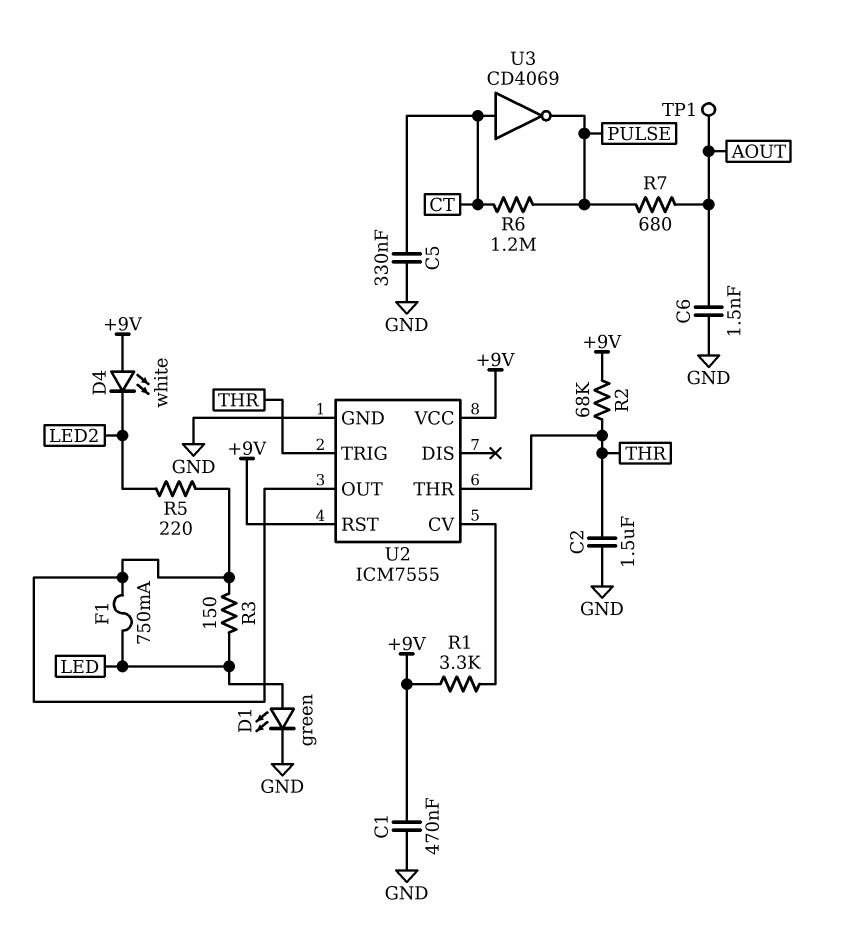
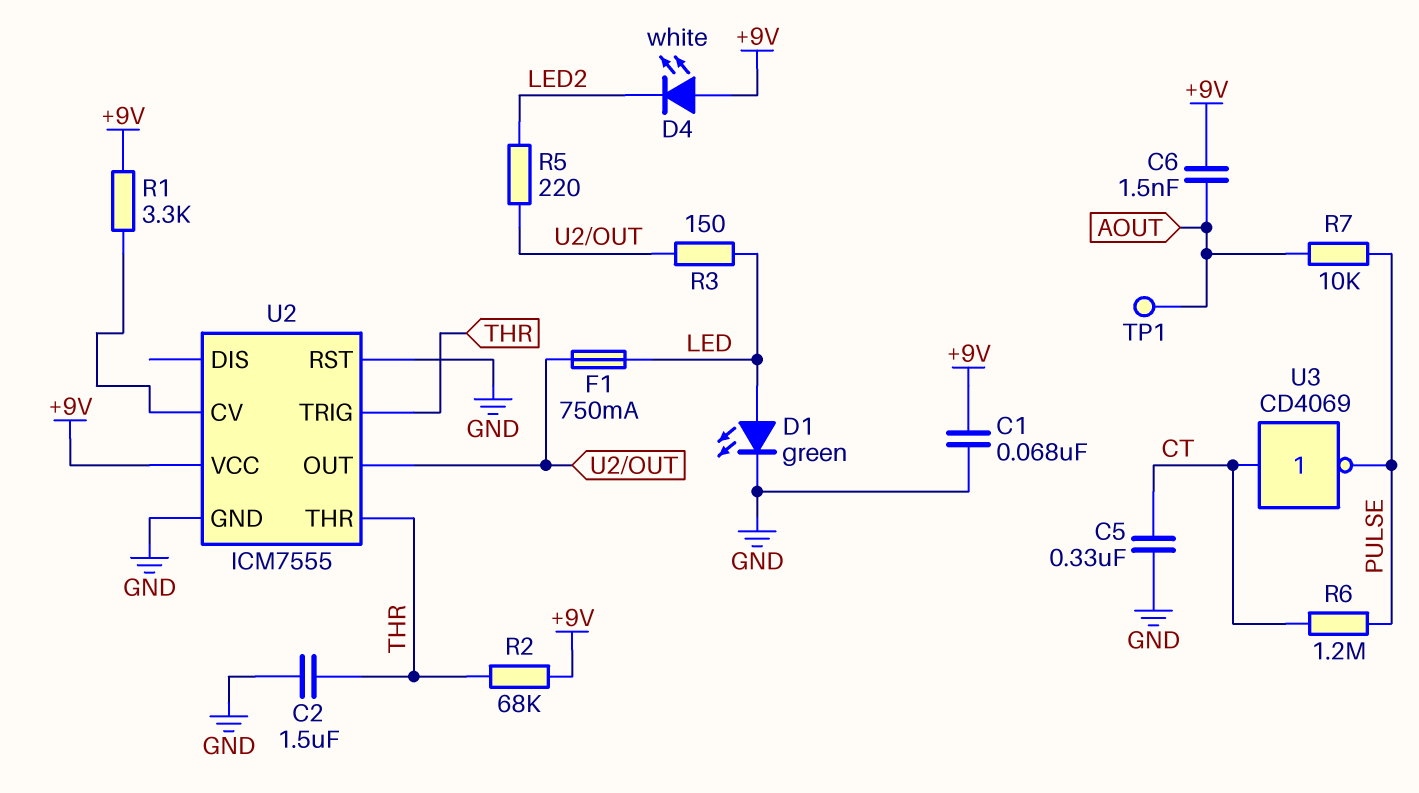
C1: 470nF (+9V, GND) -> 68nF (+9V, GND)
C6: 1.5nF (AOUT, GND) -> 1.5nF (+9V, AOUT)
R7: 680 (AOUT, PULSE) -> 10k (AOUT, PULSE)
U2 pin RST: +9V -> GND

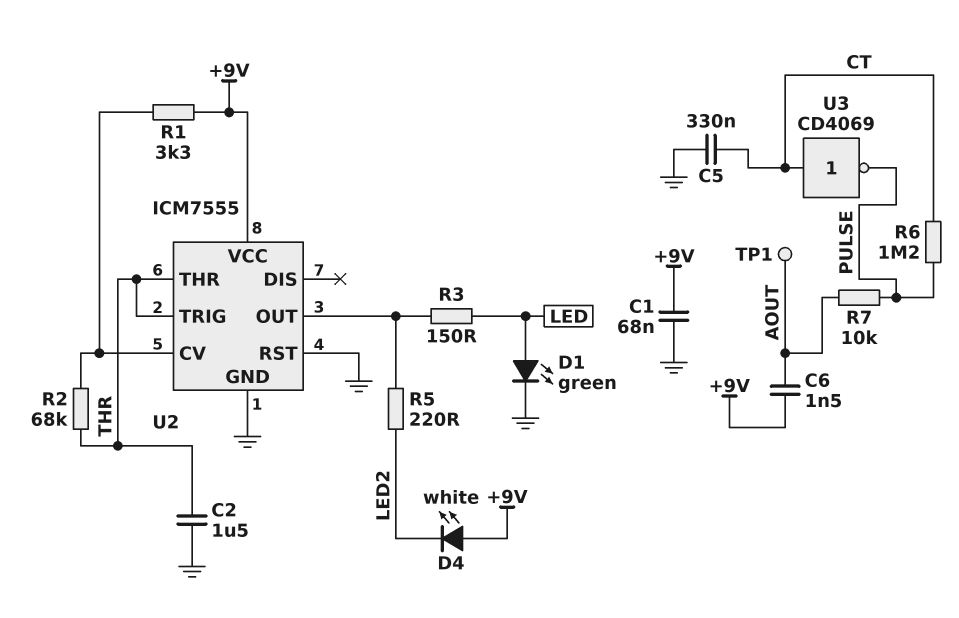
F1: 750mA (LED, U2/OUT) -> none
R2: 68k (+9V, THR) -> 68k (THR, U2/CV)

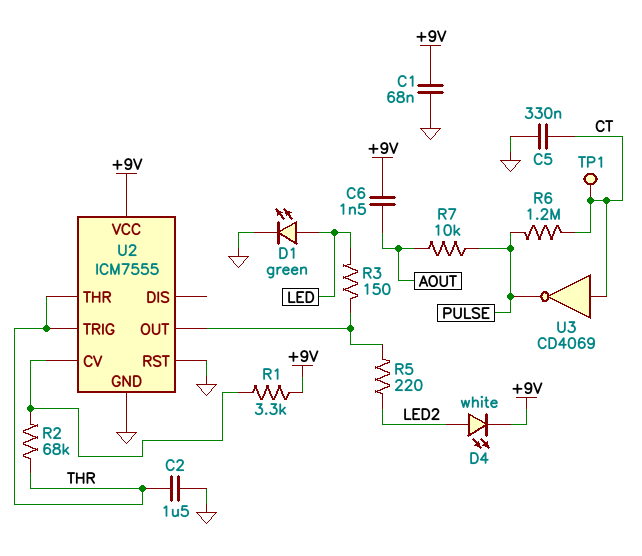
D4: LED white (A +9V, K LED2) -> LED white (A LED2, K +9V)
TP1: test point (AOUT) -> test point (CT)

